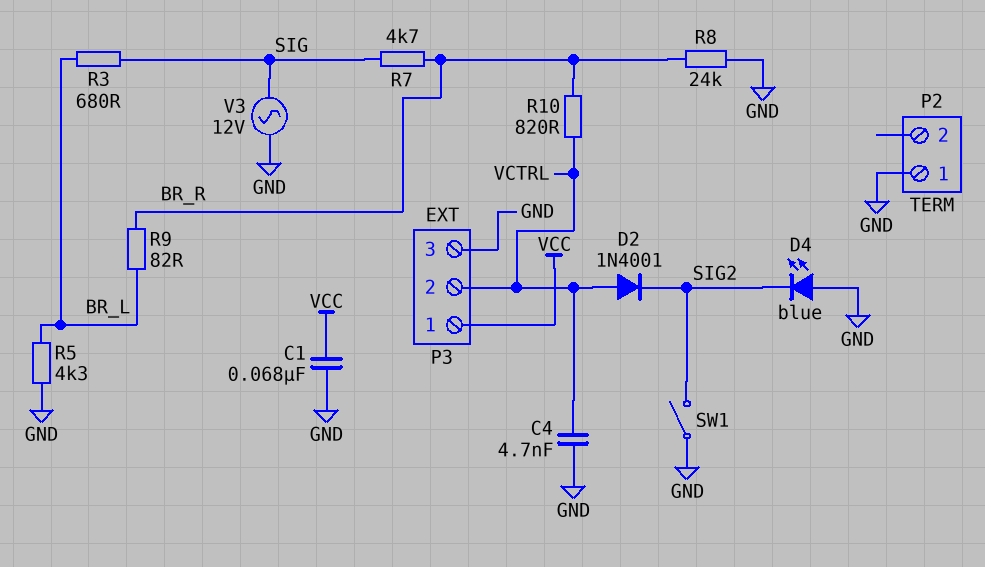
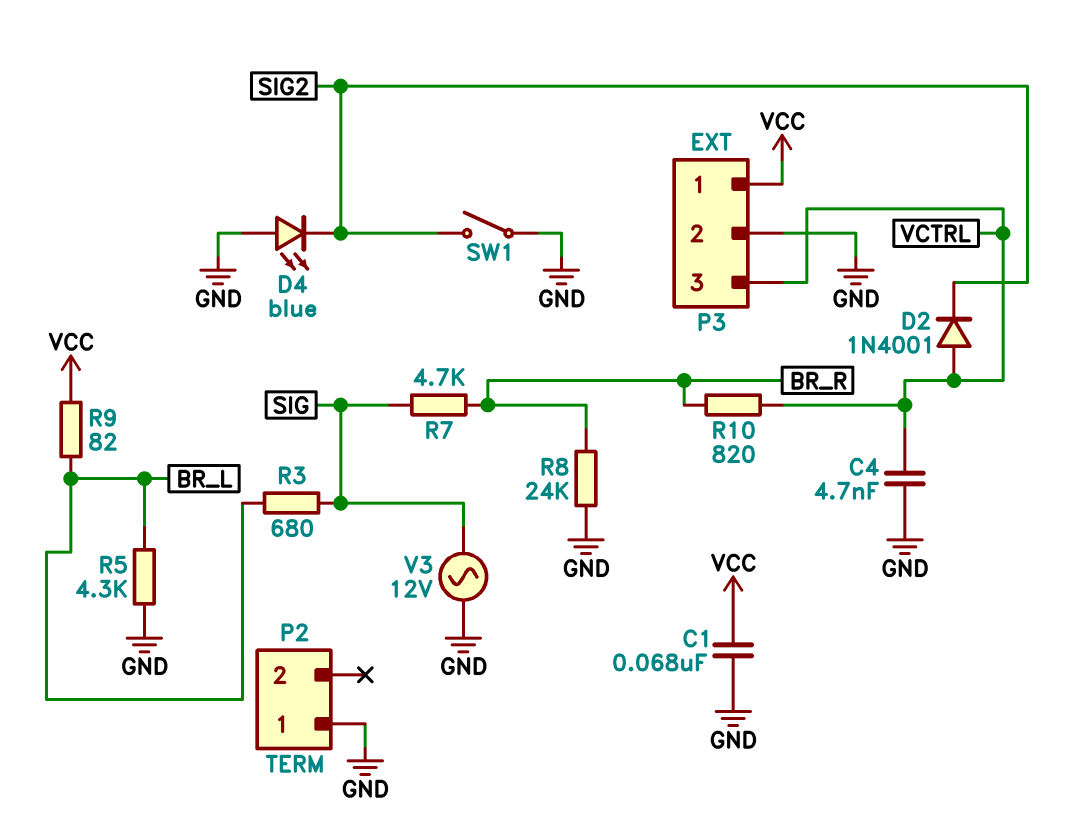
P3 pin 2: VCTRL -> GND
P3 pin 3: GND -> VCTRL
R9: 82 (BR_L, BR_R) -> 82 (BR_L, VCC)

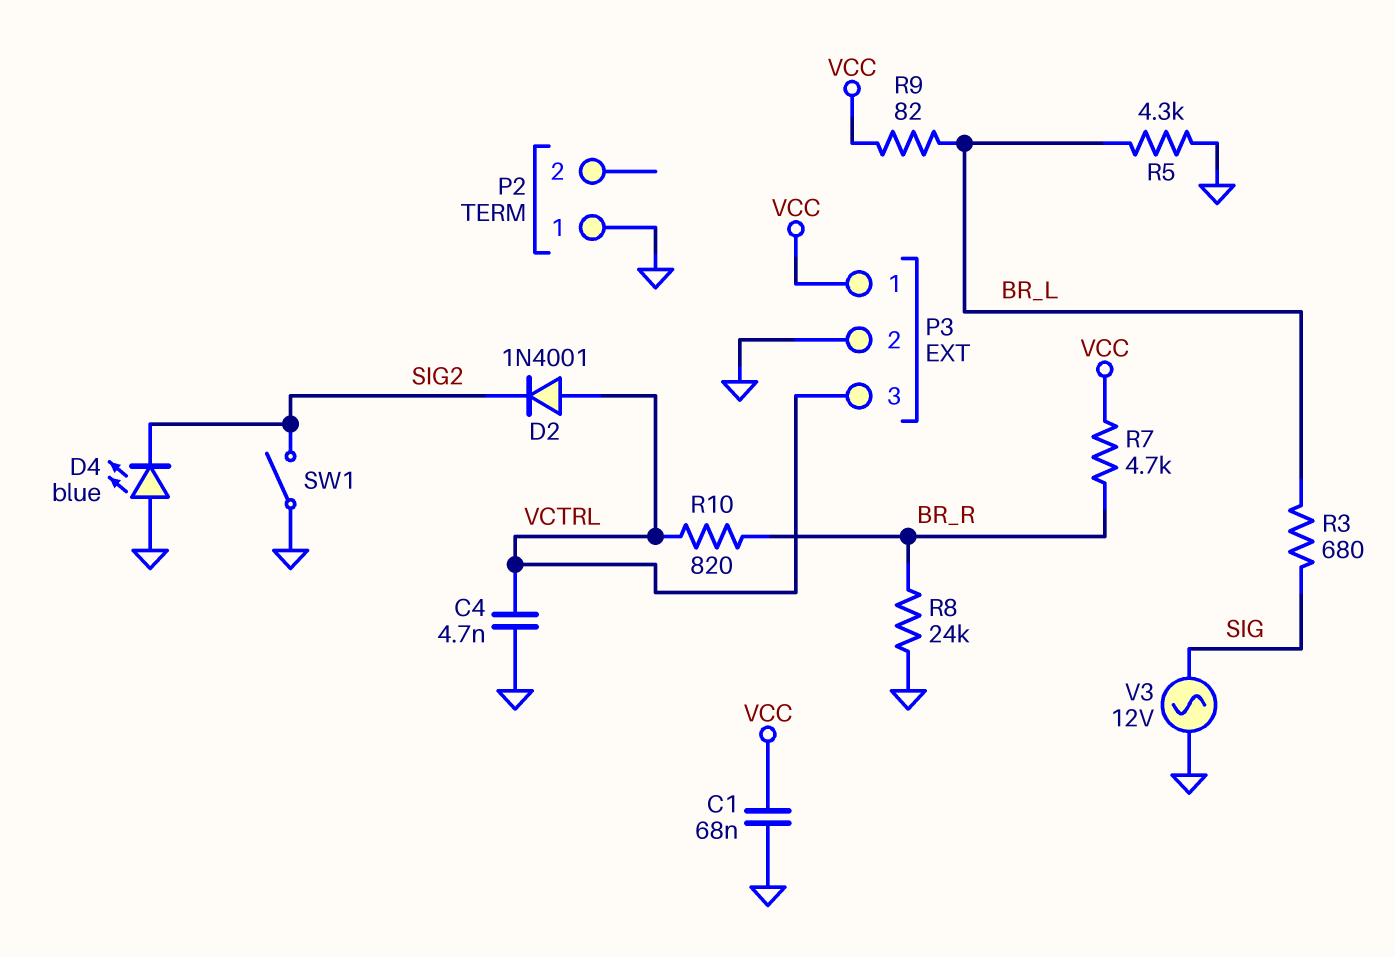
R7: 4.7k (BR_R, SIG) -> 4.7k (BR_R, VCC)

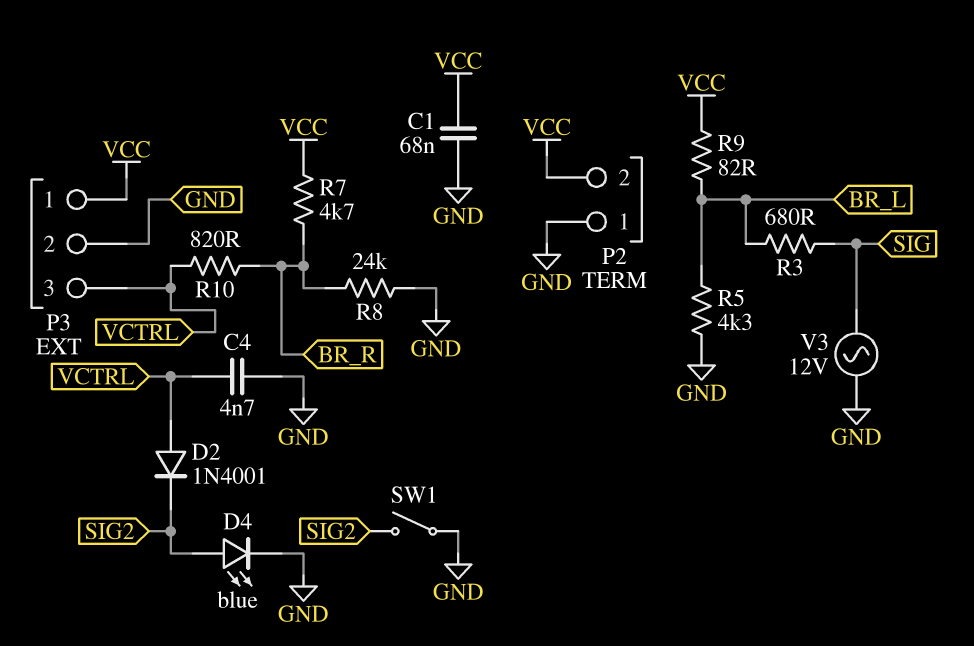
D4: LED blue (A GND, K SIG2) -> LED blue (A SIG2, K GND)
P2 pin 2: none -> VCC

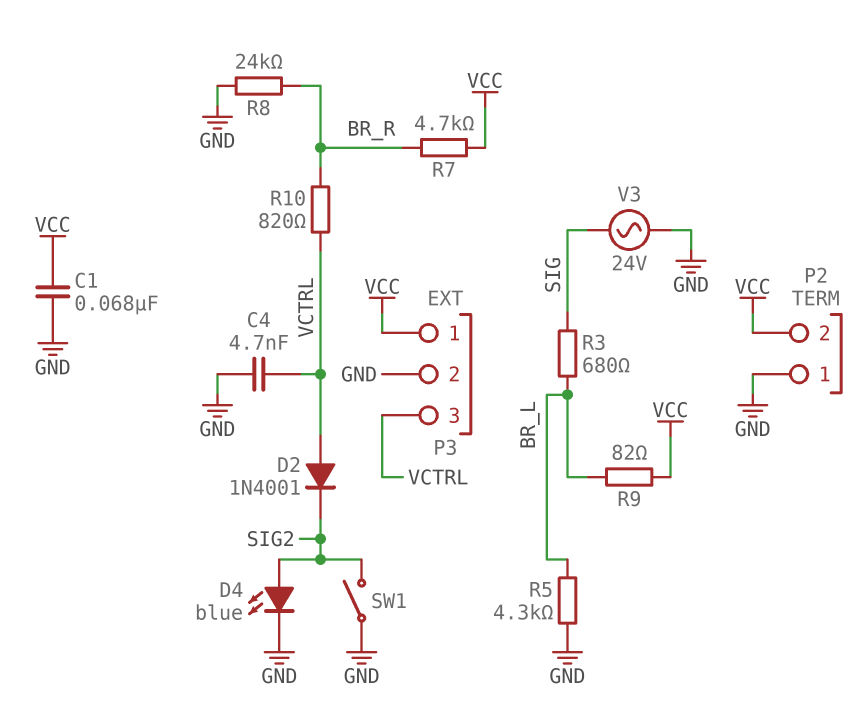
V3: AC 12V (GND, SIG) -> AC 24V (GND, SIG)

